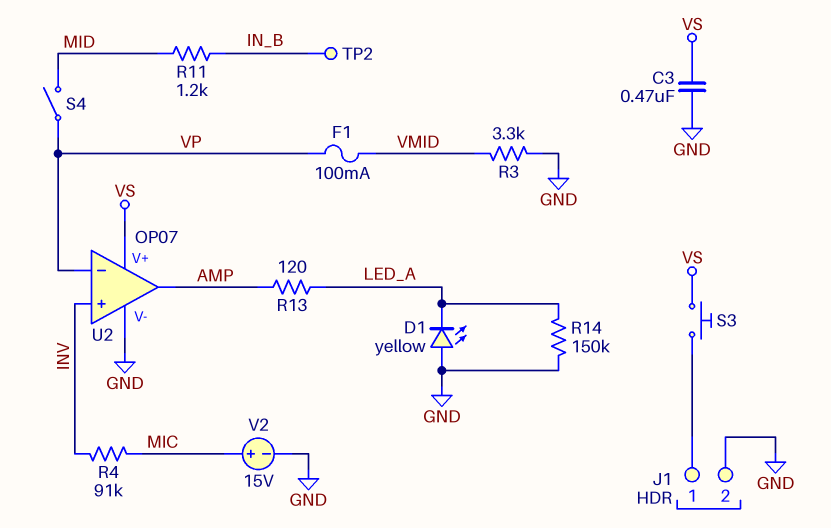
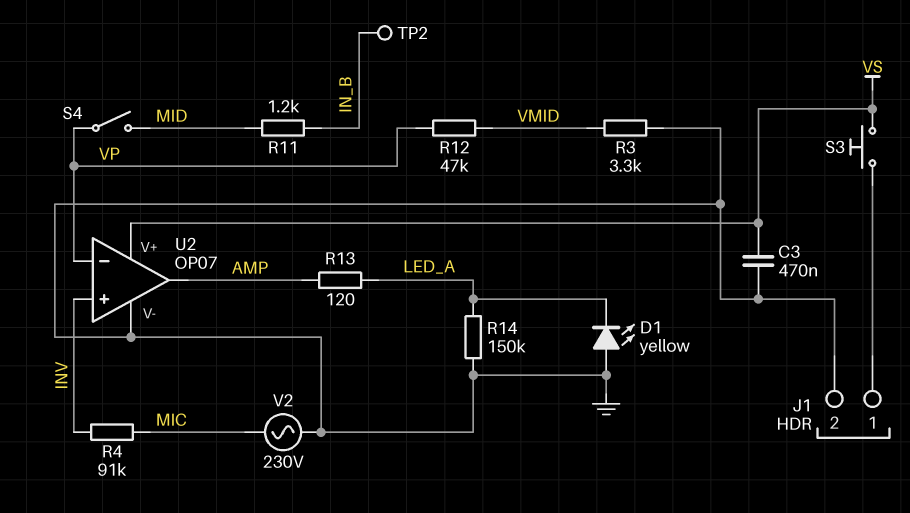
F1: 100mA (VMID, VP) -> none
R12: none -> 47k (VMID, VP)
V2: 15V (plus MIC, minus GND) -> AC 230V (GND, MIC)

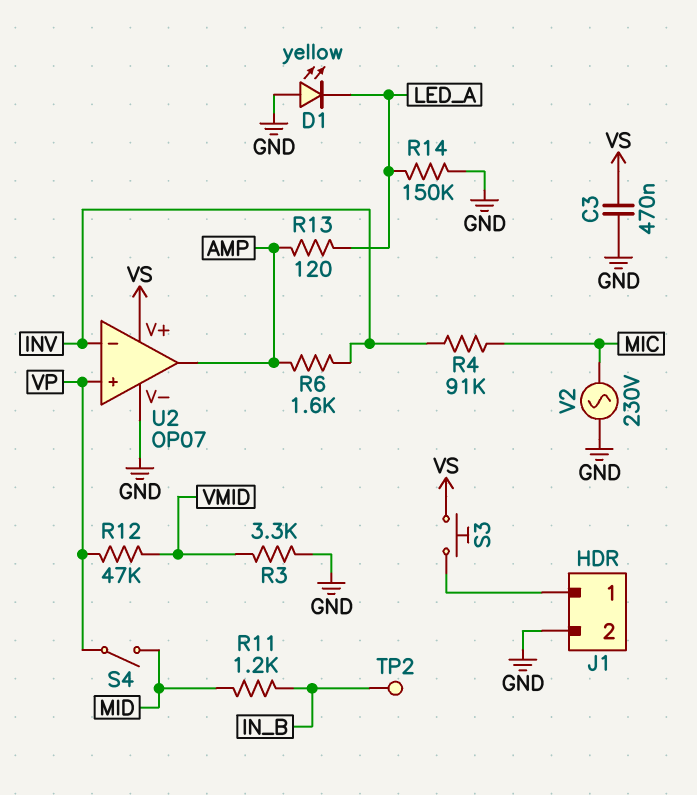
R6: none -> 1.6k (AMP, INV)
U2 pin in+: INV -> VP
U2 pin in-: VP -> INV

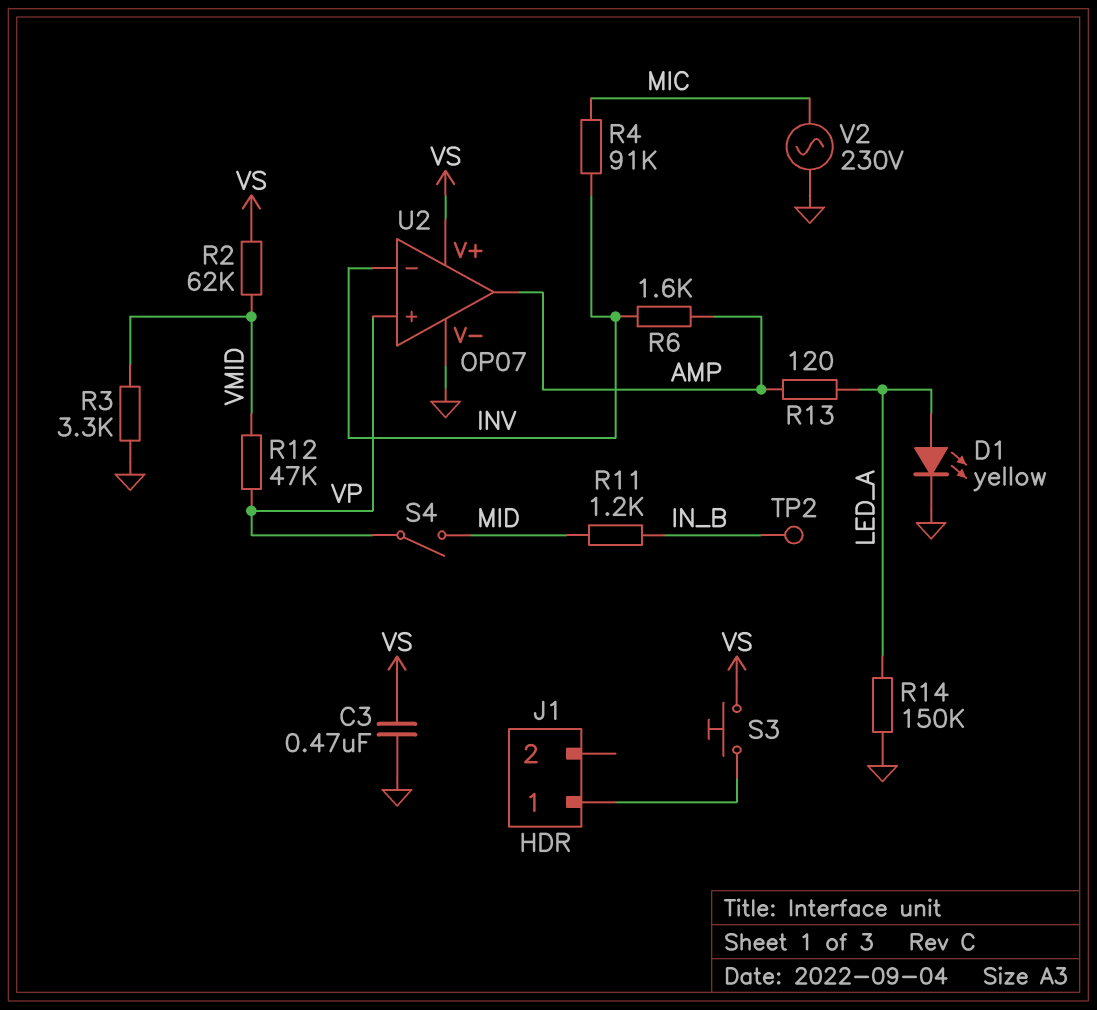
D1: LED yellow (A GND, K LED_A) -> LED yellow (A LED_A, K GND)
J1 pin 2: GND -> none
R2: none -> 62k (VMID, VS)

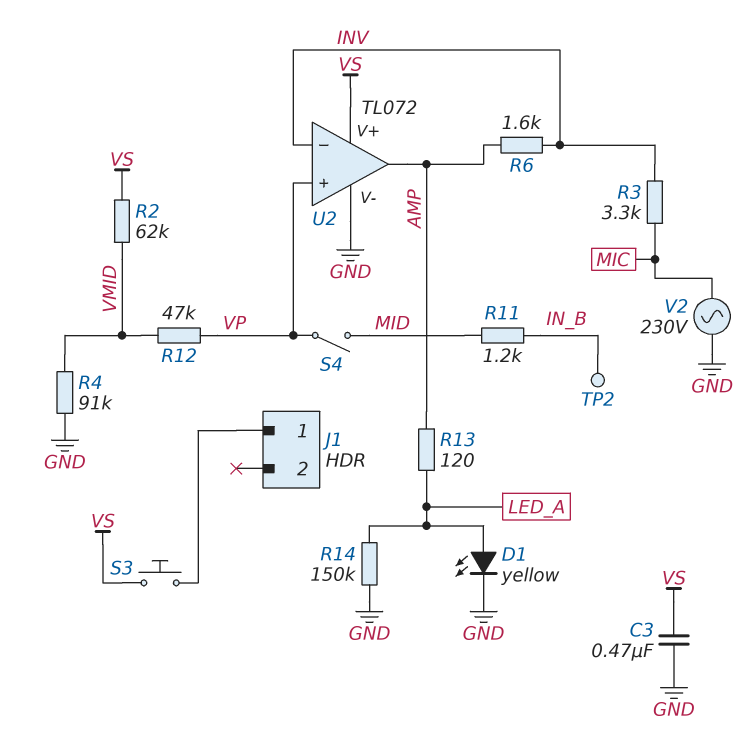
R3: 3.3k (GND, VMID) -> 3.3k (INV, MIC)
R4: 91k (INV, MIC) -> 91k (GND, VMID)
U2: OP07 -> TL072

